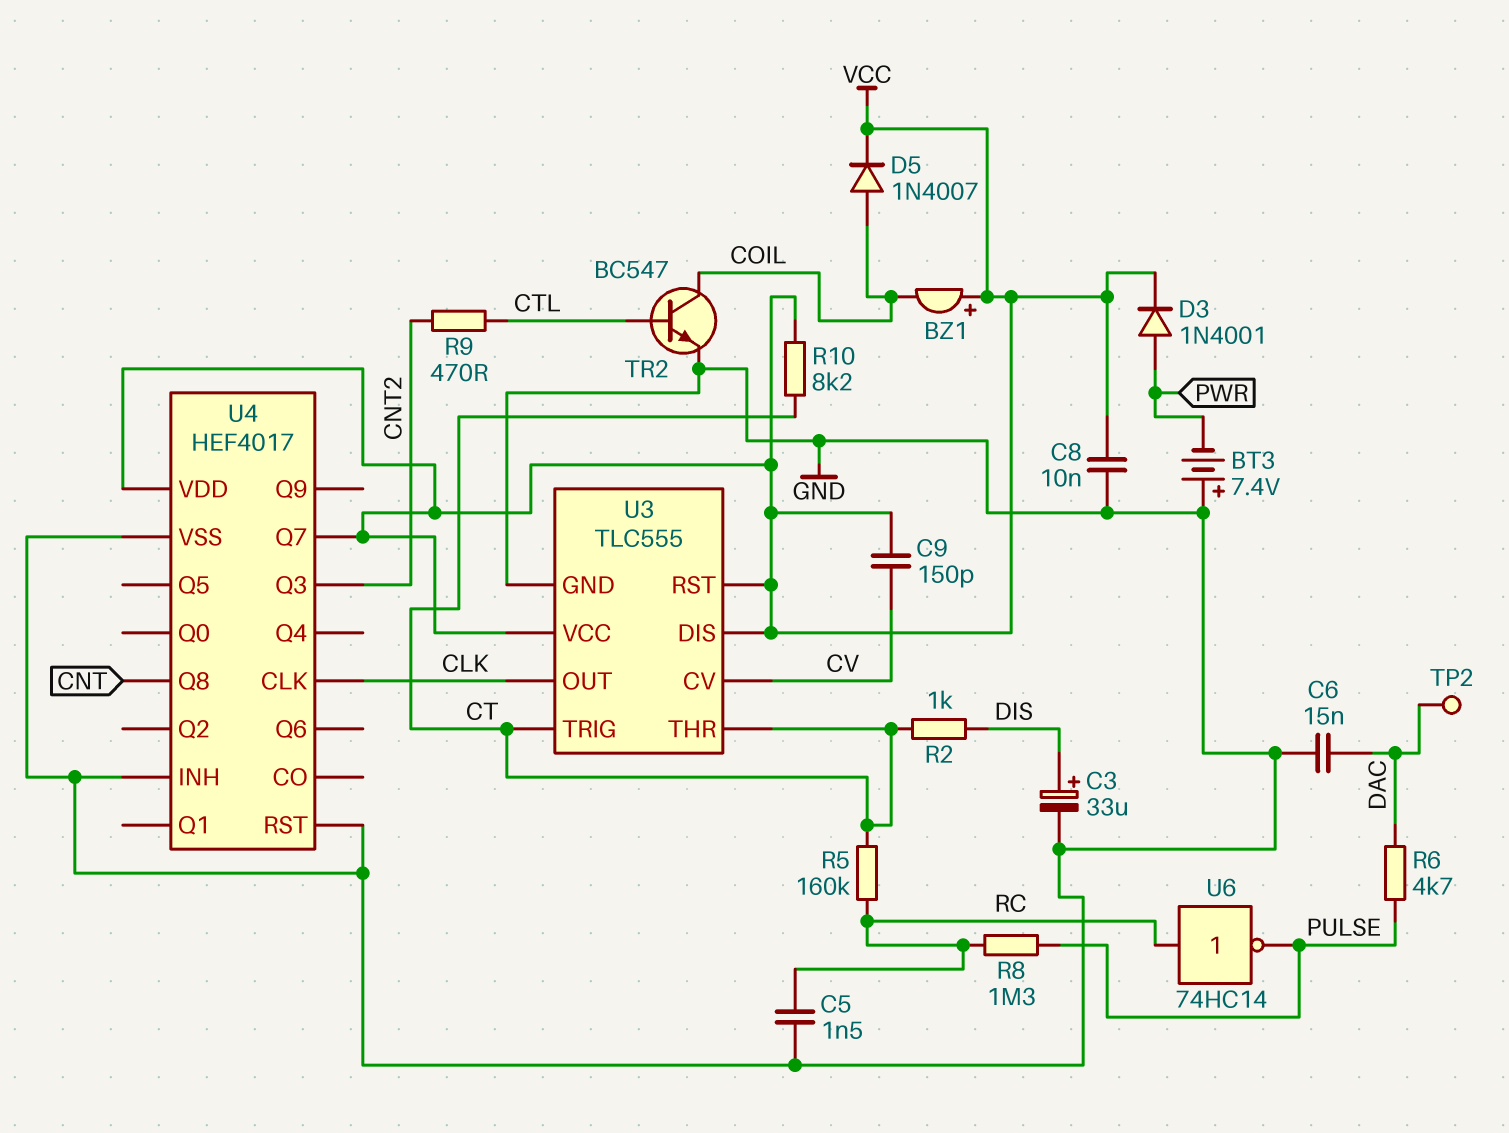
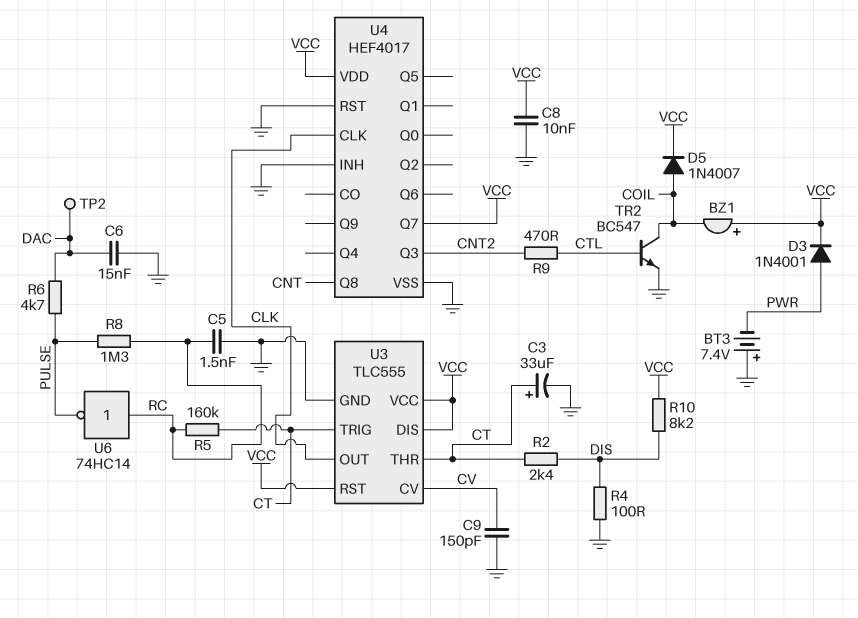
C3: 33uF (plus DIS, minus GND) -> 33uF (plus CT, minus GND)
C9: 150pF (CV, VCC) -> 150pF (CV, GND)
R2: 1k (CT, DIS) -> 2.4k (CT, DIS)
R4: none -> 100 (DIS, GND)
R10: 8.2k (CT, VCC) -> 8.2k (DIS, VCC)

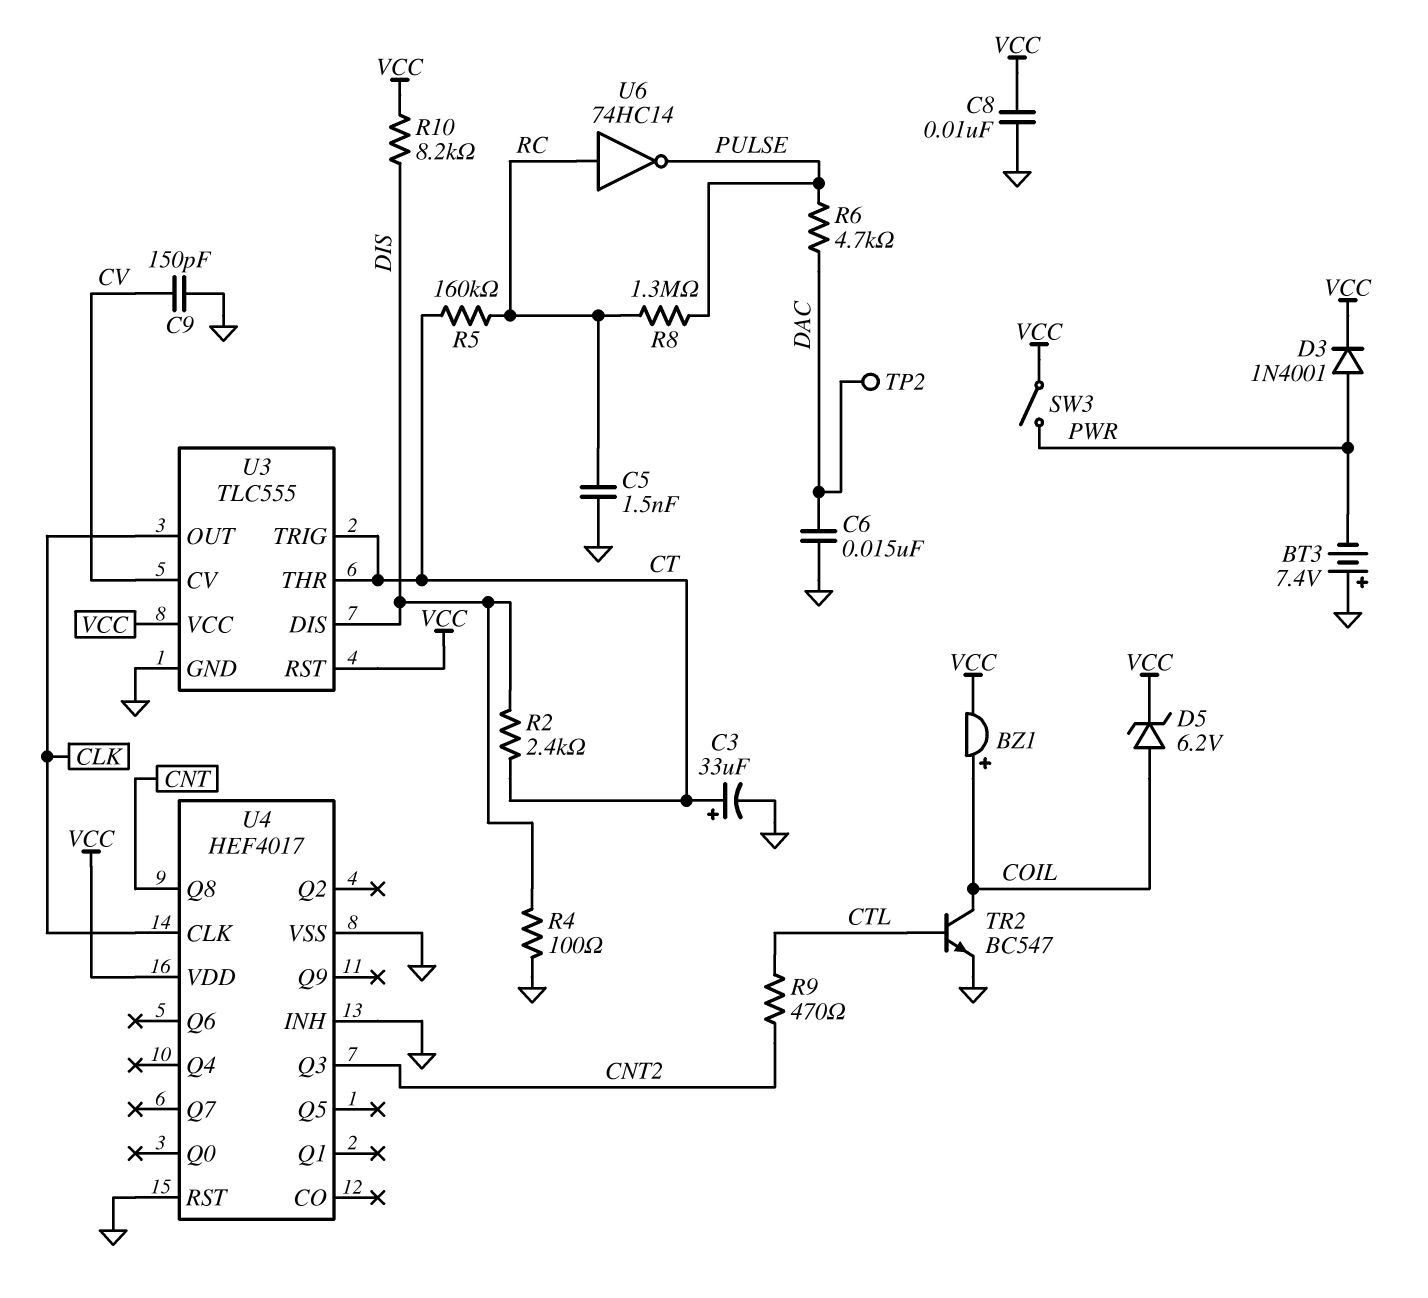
BZ1: buzzer (plus VCC, minus COIL) -> buzzer (plus COIL, minus VCC)
D5: diode 1N4007 (A COIL, K VCC) -> zener 6.2V (A COIL, K VCC)
SW3: none -> switch (PWR, VCC)
U3 pin DIS: VCC -> DIS
U4 pin Q7: VCC -> none

